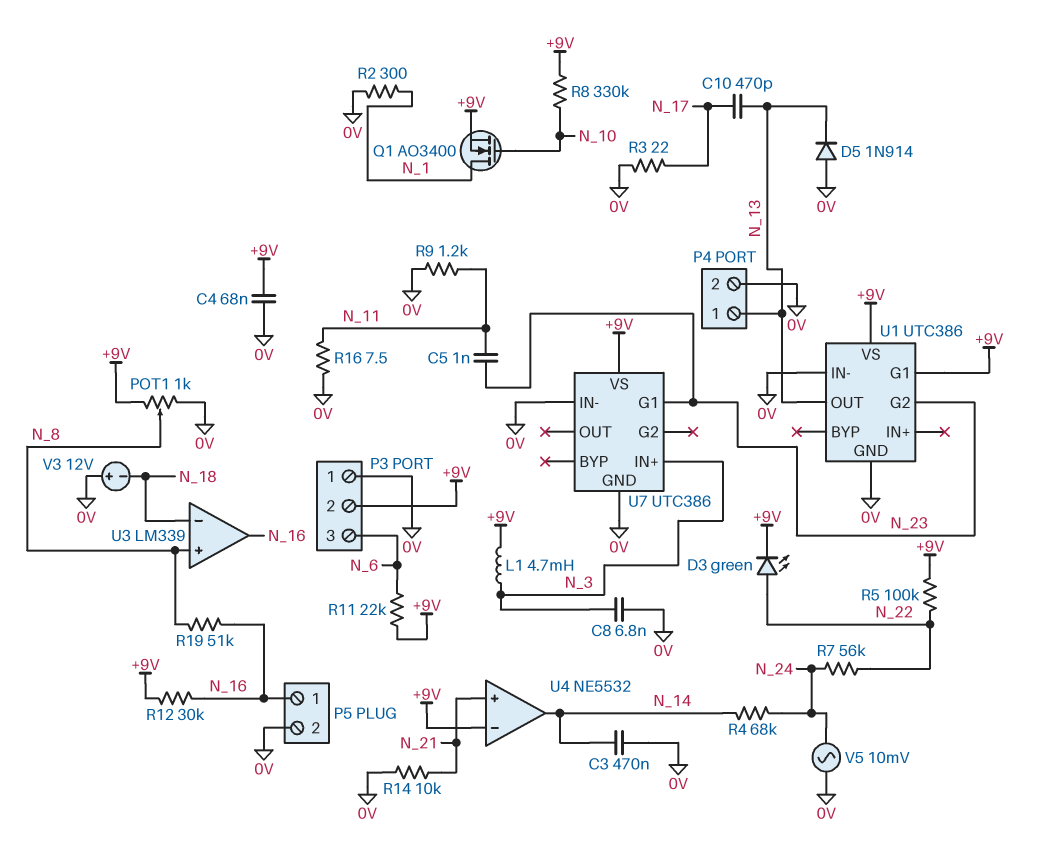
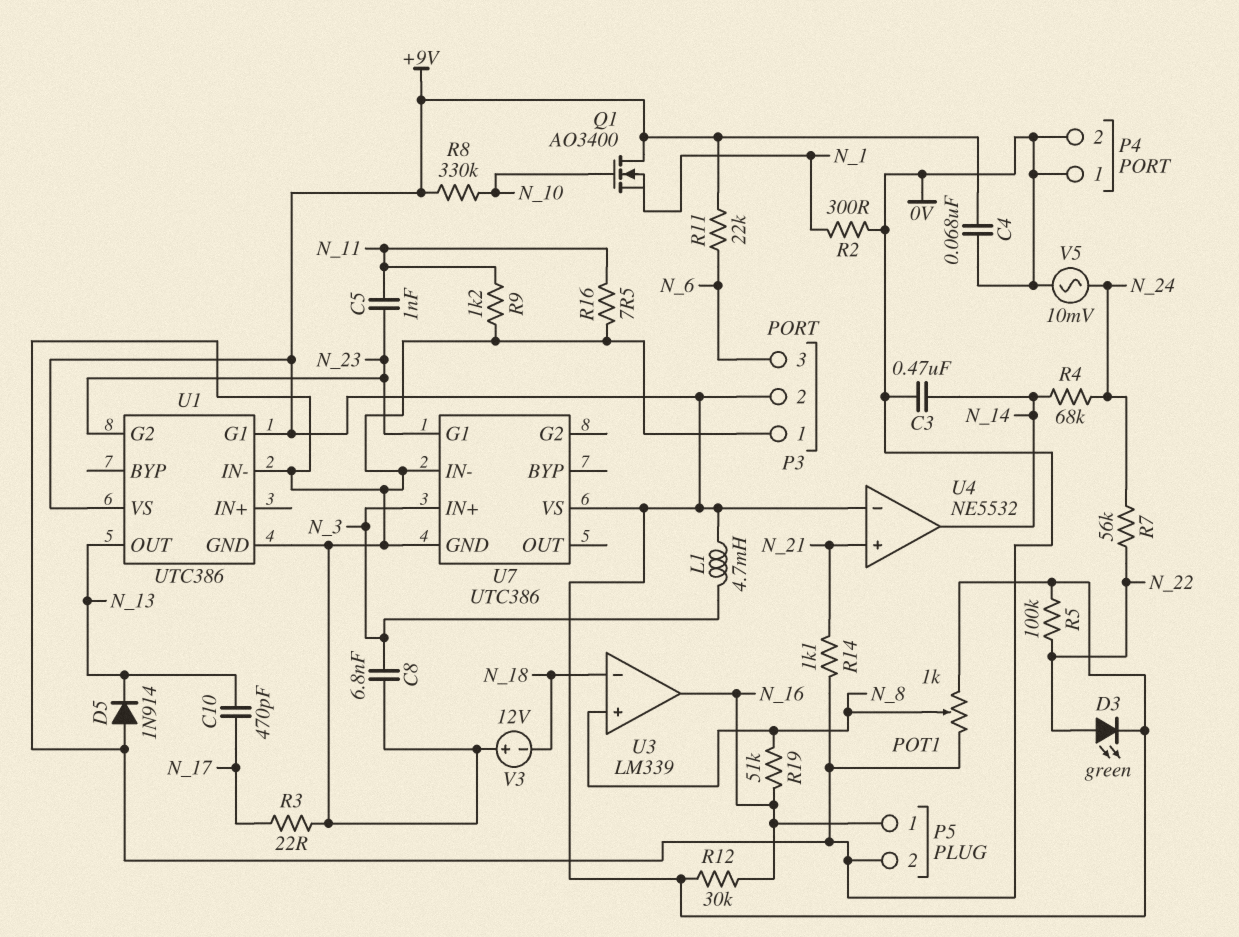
P4 pin 1: N_13 -> 0V
Q1: NMOS AO3400 (G N_10, D N_1, S +9V) -> NMOS AO3400 (G N_10, D +9V, S N_1)
R14: 10k (0V, N_21) -> 1.1k (0V, N_21)

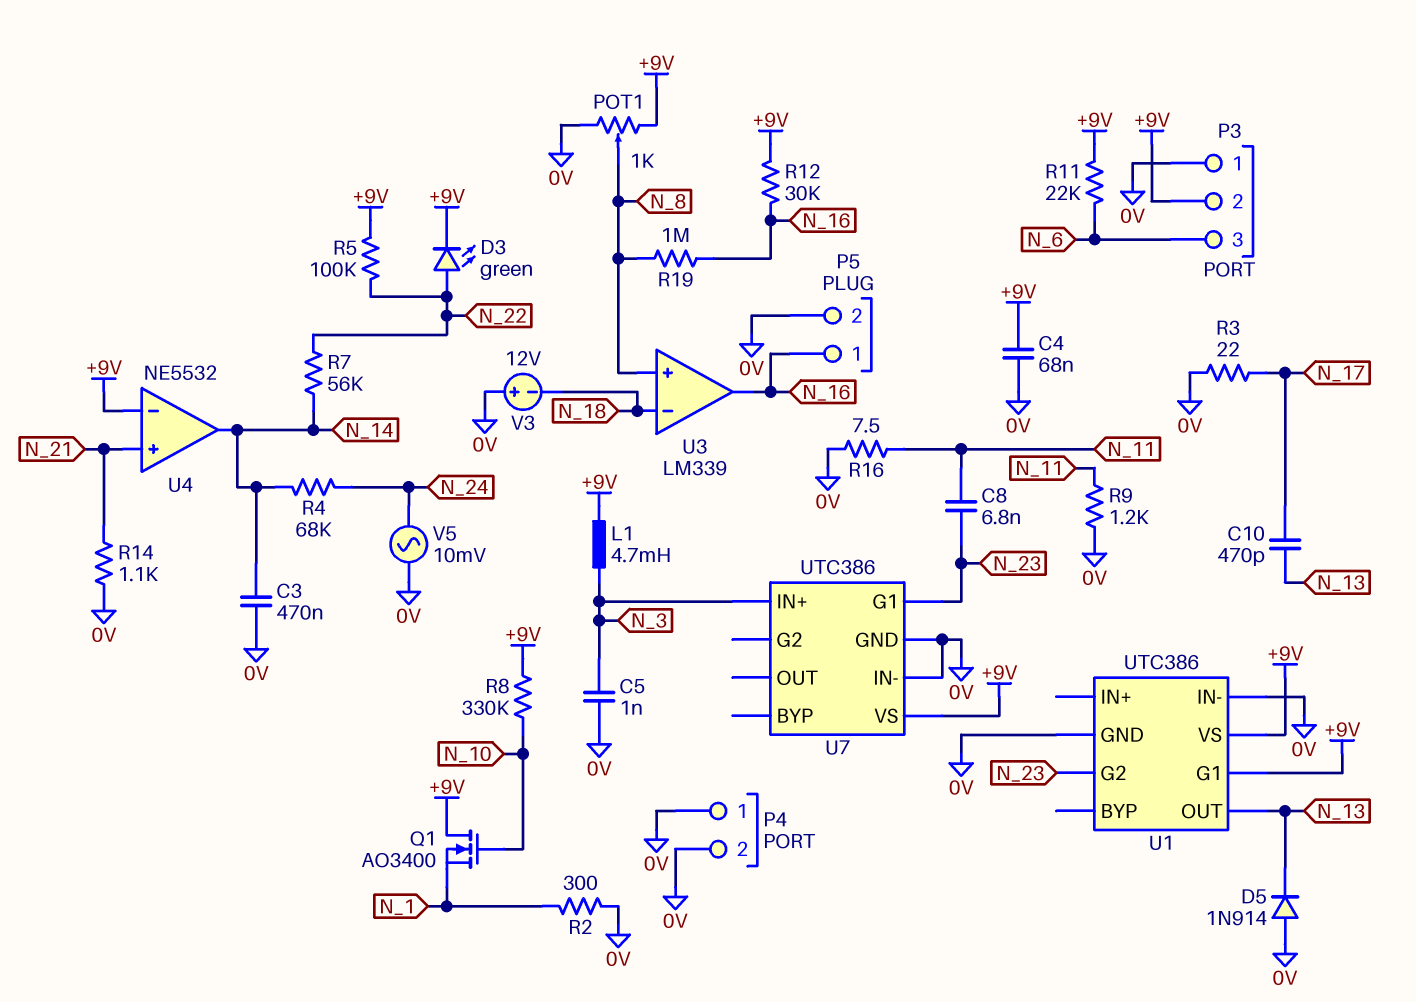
C5: 1nF (N_11, N_23) -> 1nF (0V, N_3)
C8: 6.8nF (0V, N_3) -> 6.8nF (N_11, N_23)
R7: 56k (N_22, N_24) -> 56k (N_14, N_22)
R19: 51k (N_8, N_16) -> 1M (N_8, N_16)

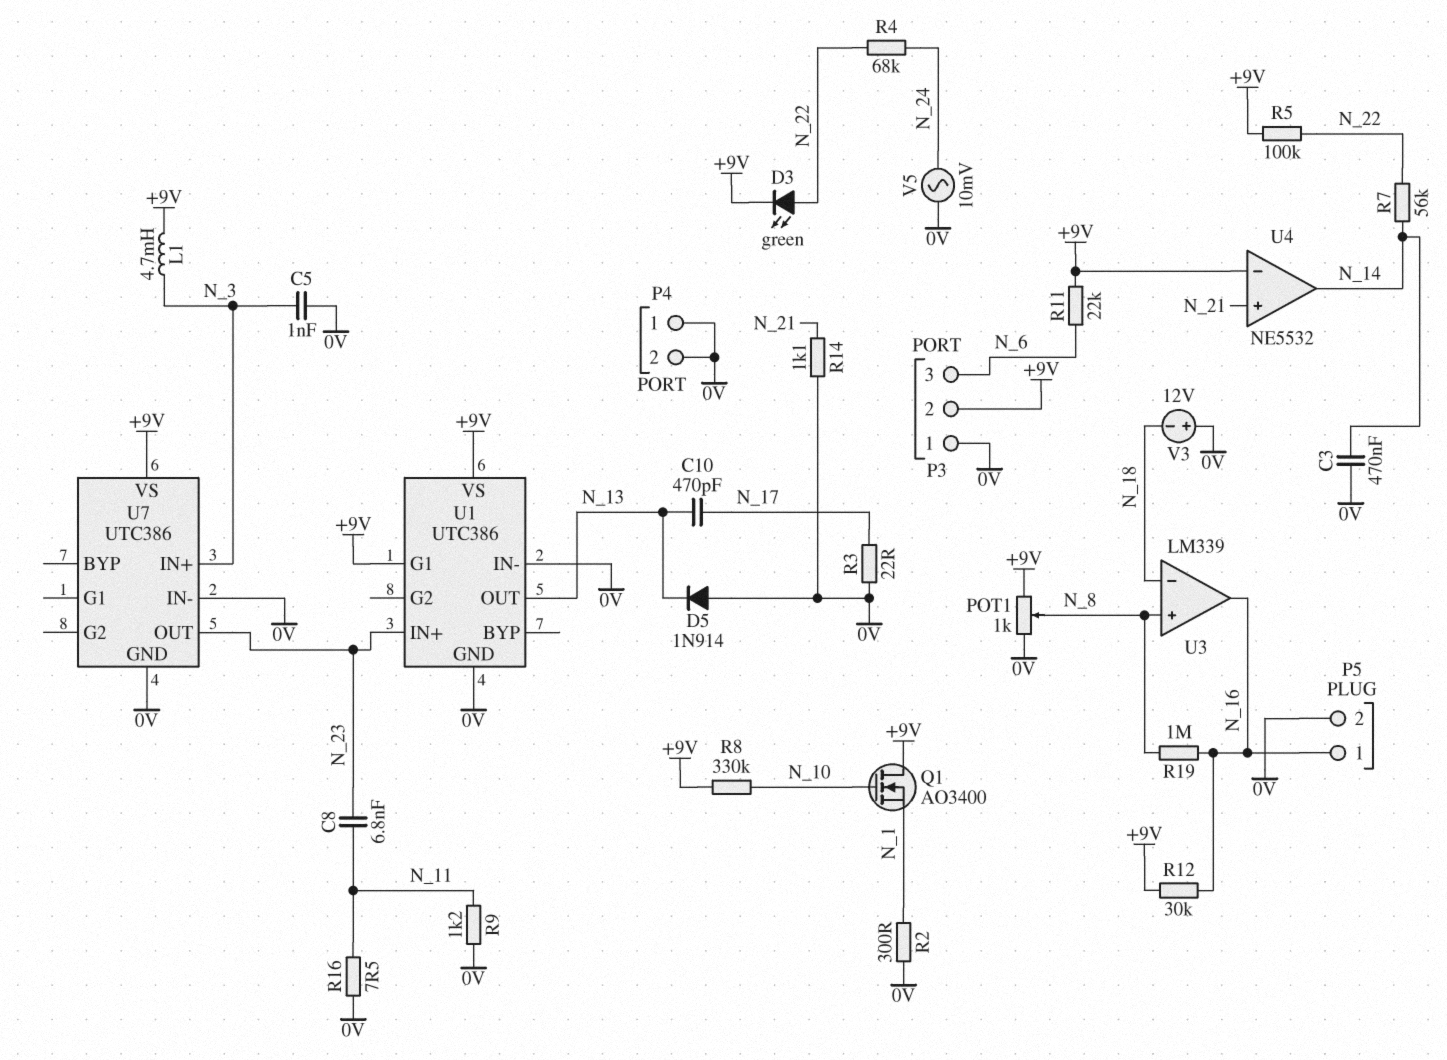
C4: 68nF (+9V, 0V) -> none
R4: 68k (N_14, N_24) -> 68k (N_22, N_24)
U1 pin G2: N_23 -> none
U1 pin IN+: none -> N_23
U7 pin G1: N_23 -> none
U7 pin OUT: none -> N_23

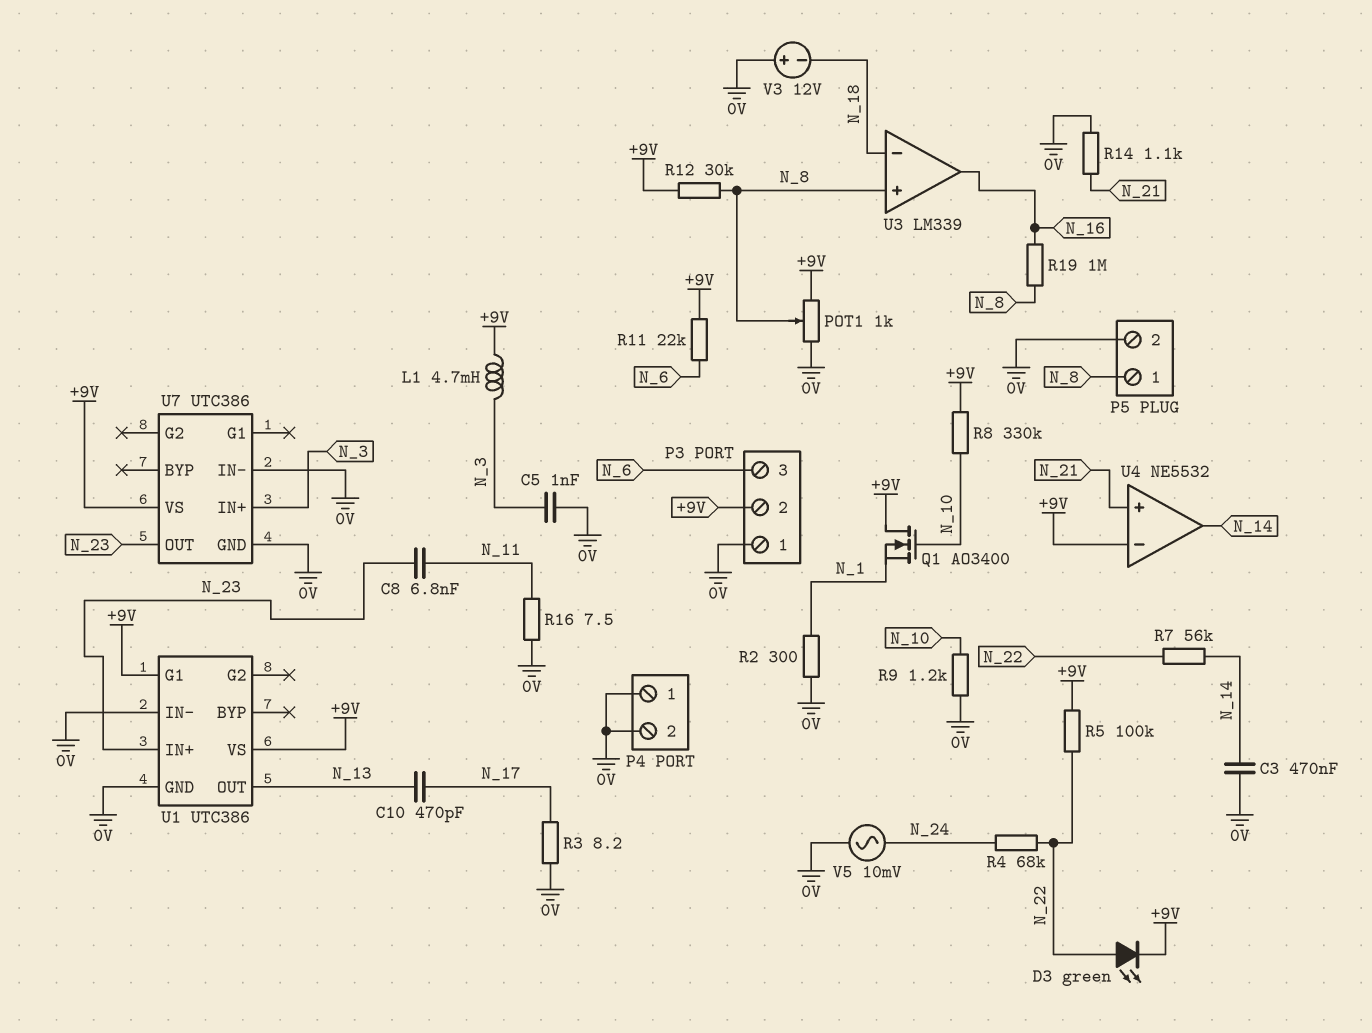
D5: diode 1N914 (A 0V, K N_13) -> none
P5 pin 1: N_16 -> N_8
R3: 22 (0V, N_17) -> 8.2 (0V, N_17)
R9: 1.2k (0V, N_11) -> 1.2k (0V, N_10)
R12: 30k (+9V, N_16) -> 30k (+9V, N_8)

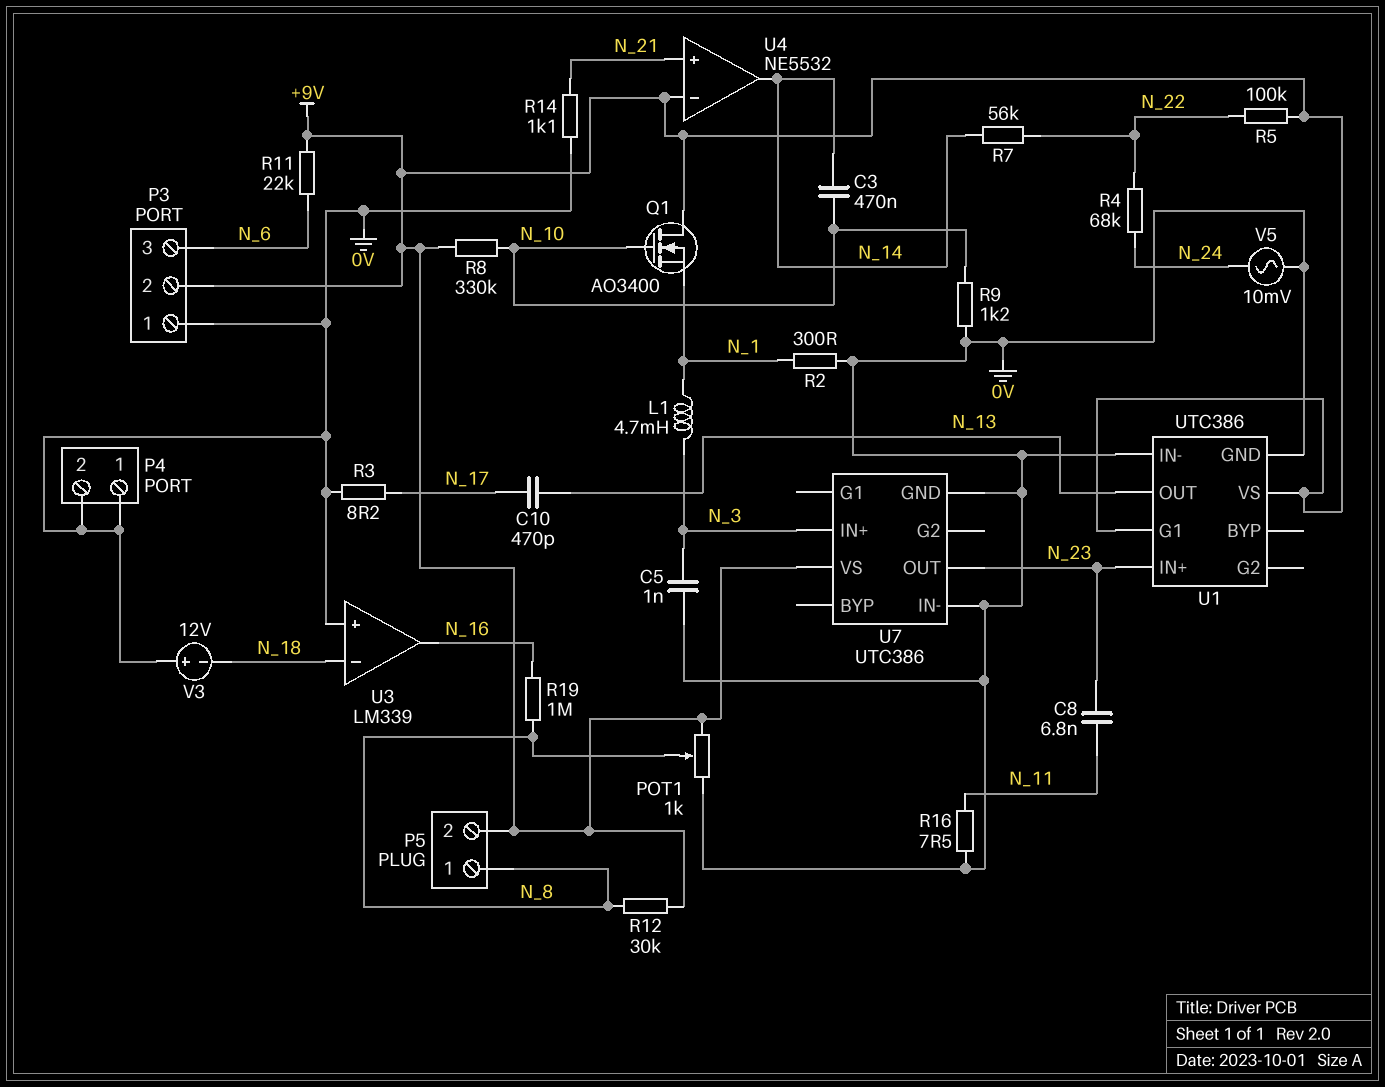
C3: 470nF (0V, N_14) -> 470nF (N_10, N_14)
D3: LED green (A N_22, K +9V) -> none
L1: 4.7mH (+9V, N_3) -> 4.7mH (N_1, N_3)
P5 pin 2: 0V -> +9V
U3 pin in+: N_8 -> 0V

